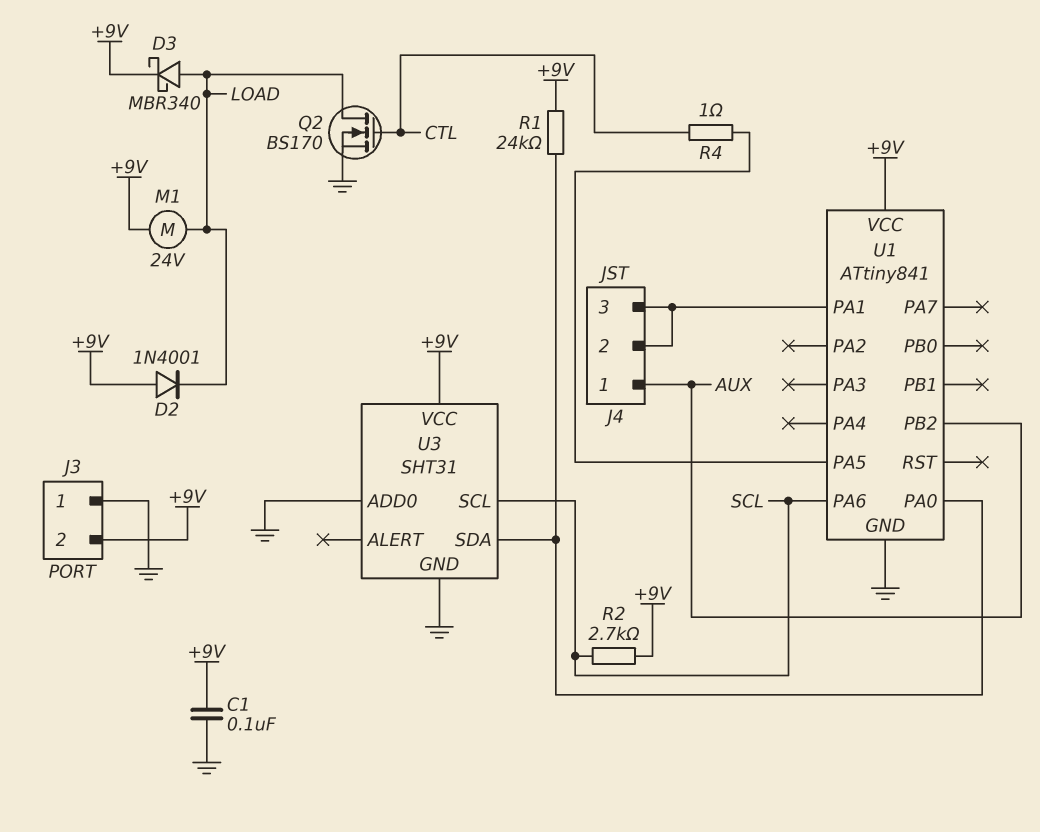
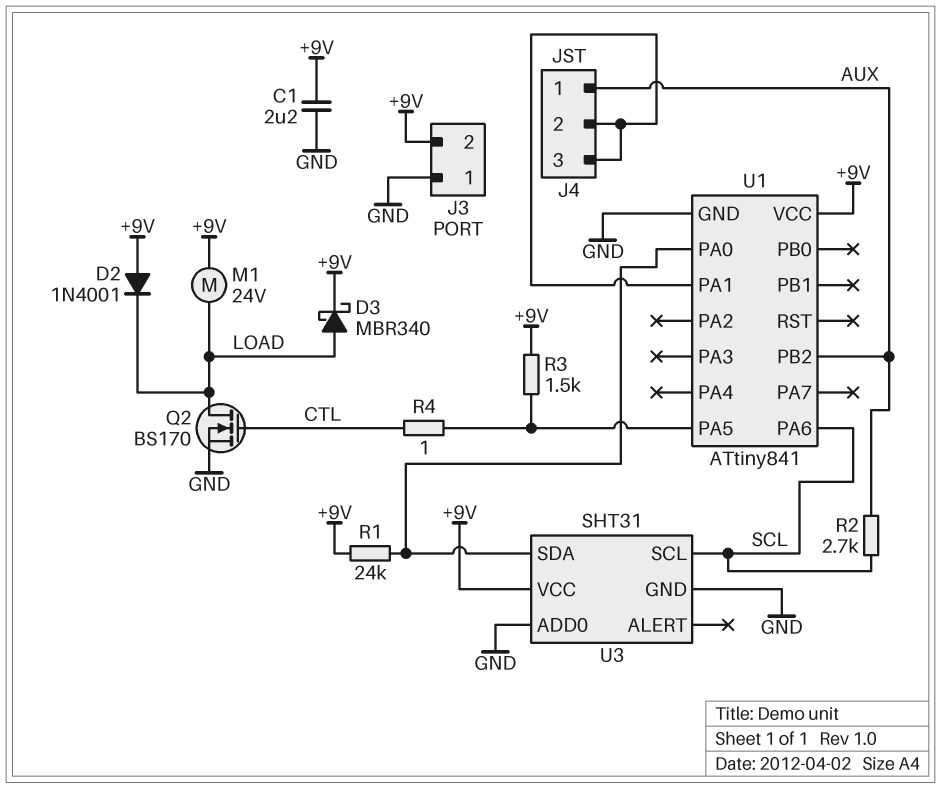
C1: 100nF (+9V, GND) -> 2.2uF (+9V, GND)
R2: 2.7k (+9V, SCL) -> 2.7k (AUX, SCL)
R3: none -> 1.5k (+9V, U1/PA5)

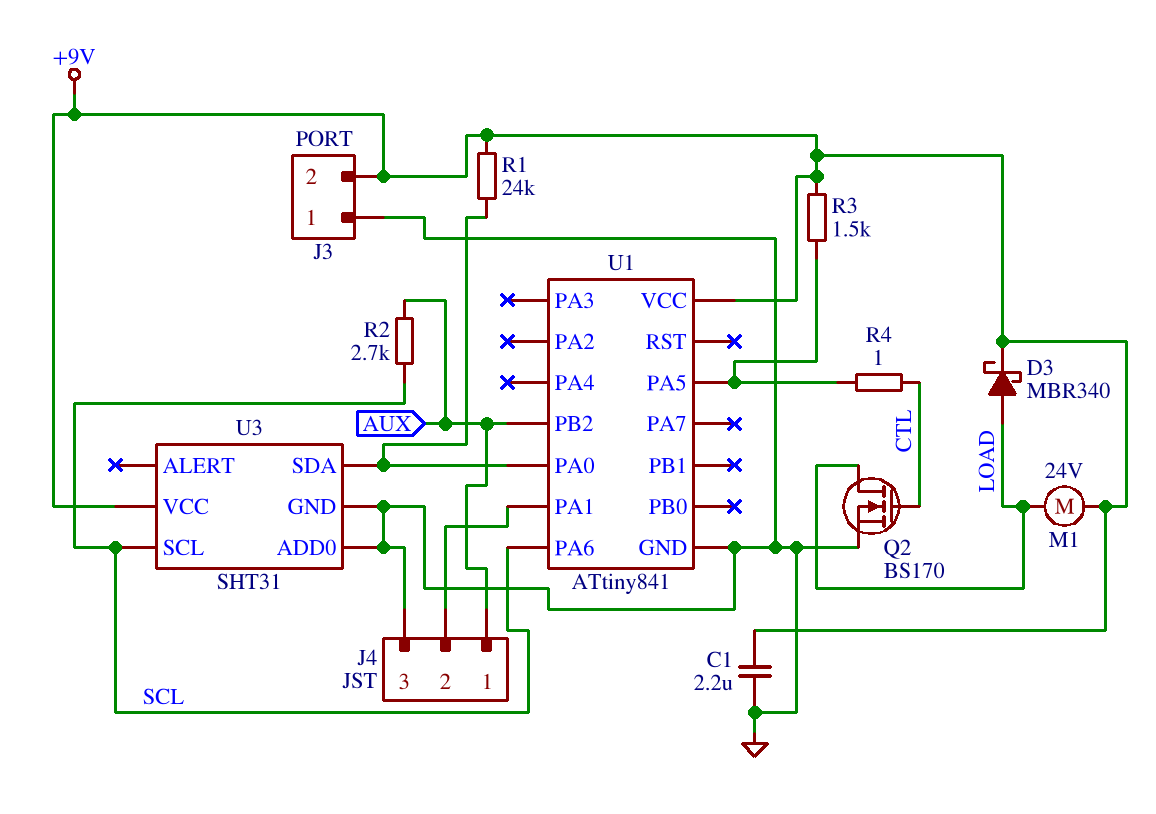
D2: diode 1N4001 (A +9V, K LOAD) -> none
J4 pin 3: J4/2 -> GND

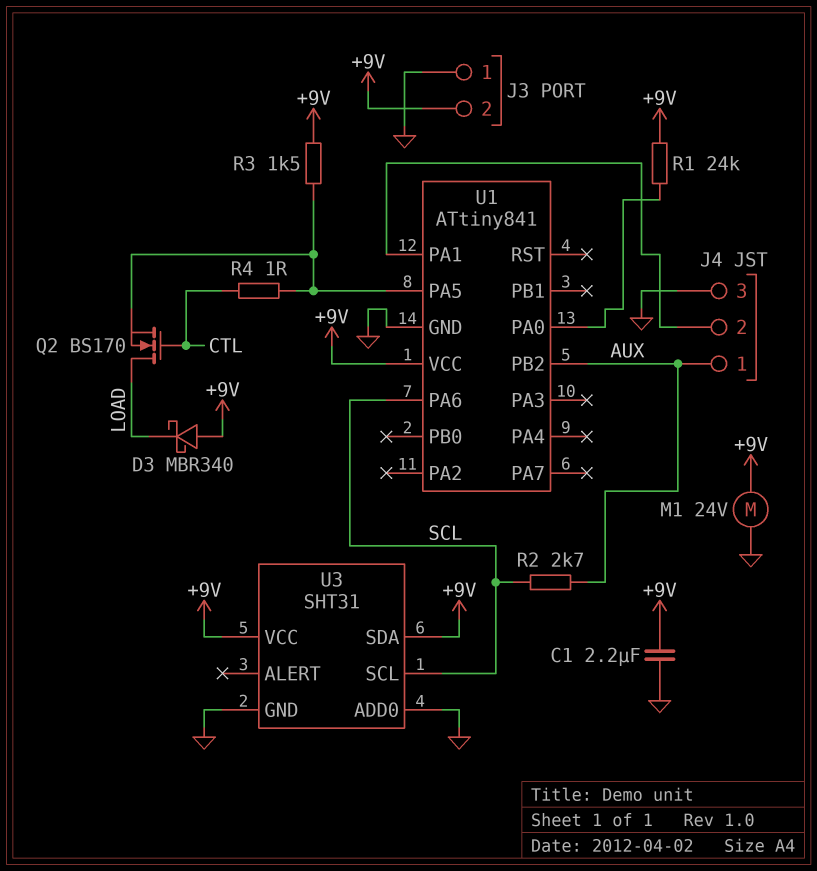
D3: schottky MBR340 (A LOAD, K +9V) -> schottky MBR340 (A +9V, K LOAD)
M1: motor 24V (+9V, LOAD) -> motor 24V (+9V, GND)
Q2: NMOS BS170 (G CTL, D LOAD, S GND) -> NMOS BS170 (G CTL, D LOAD, S U1/PA5)
U3 pin SDA: U1/PA0 -> +9V

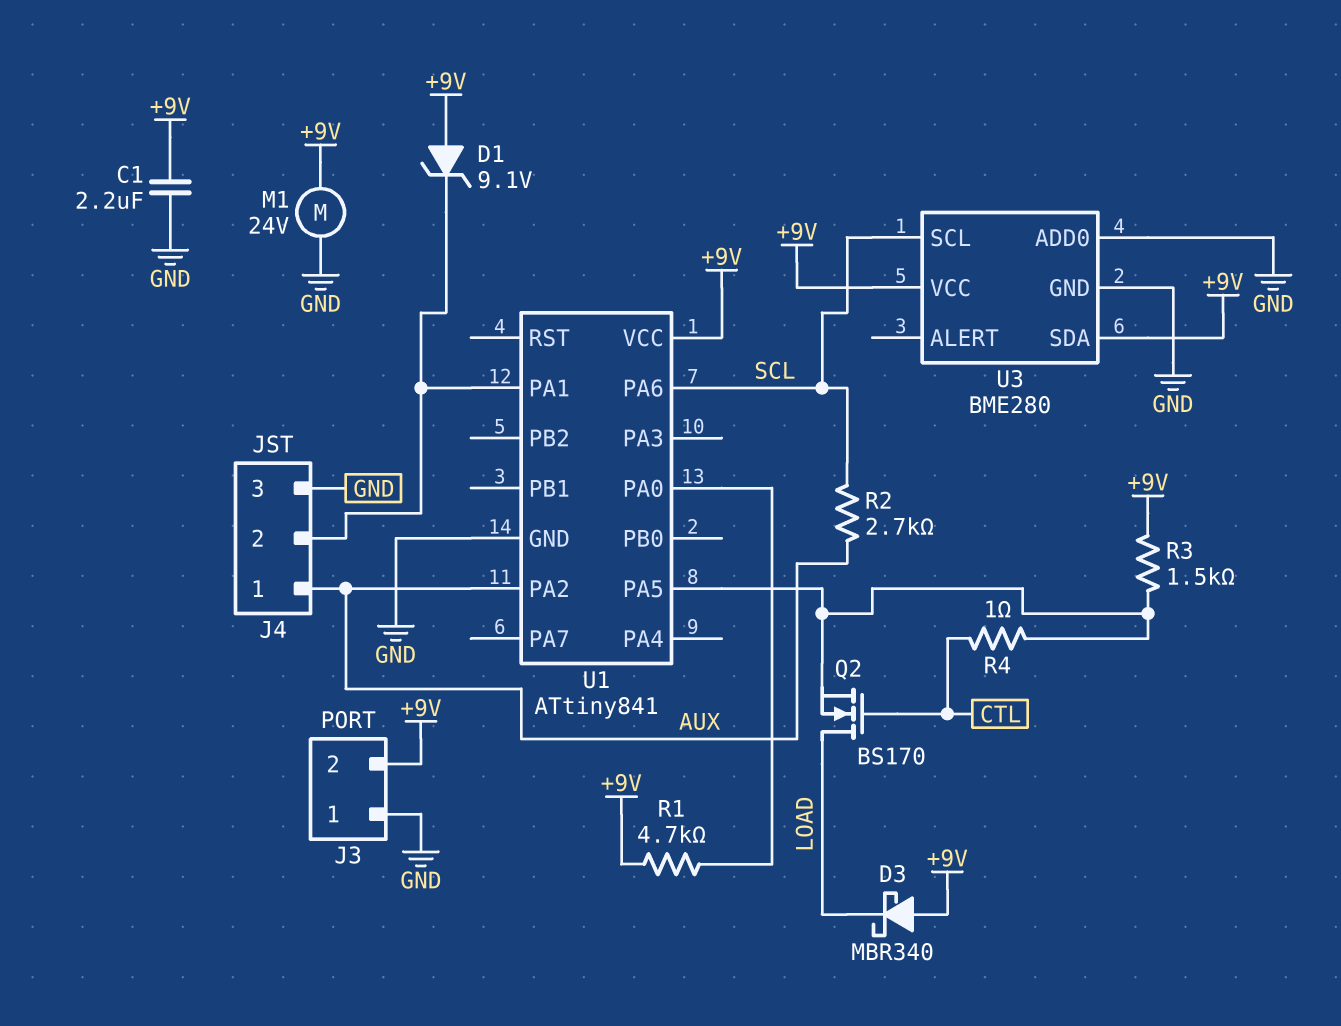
D1: none -> zener 9.1V (A +9V, K J4/2)
R1: 24k (+9V, U1/PA0) -> 4.7k (+9V, U1/PA0)
U1 pin PA2: none -> AUX
U1 pin PB2: AUX -> none
U3: SHT31 -> BME280

